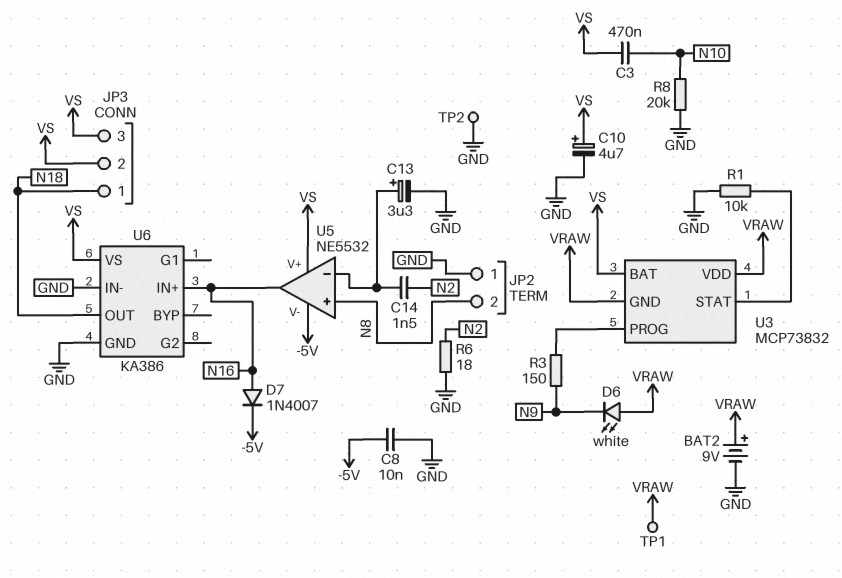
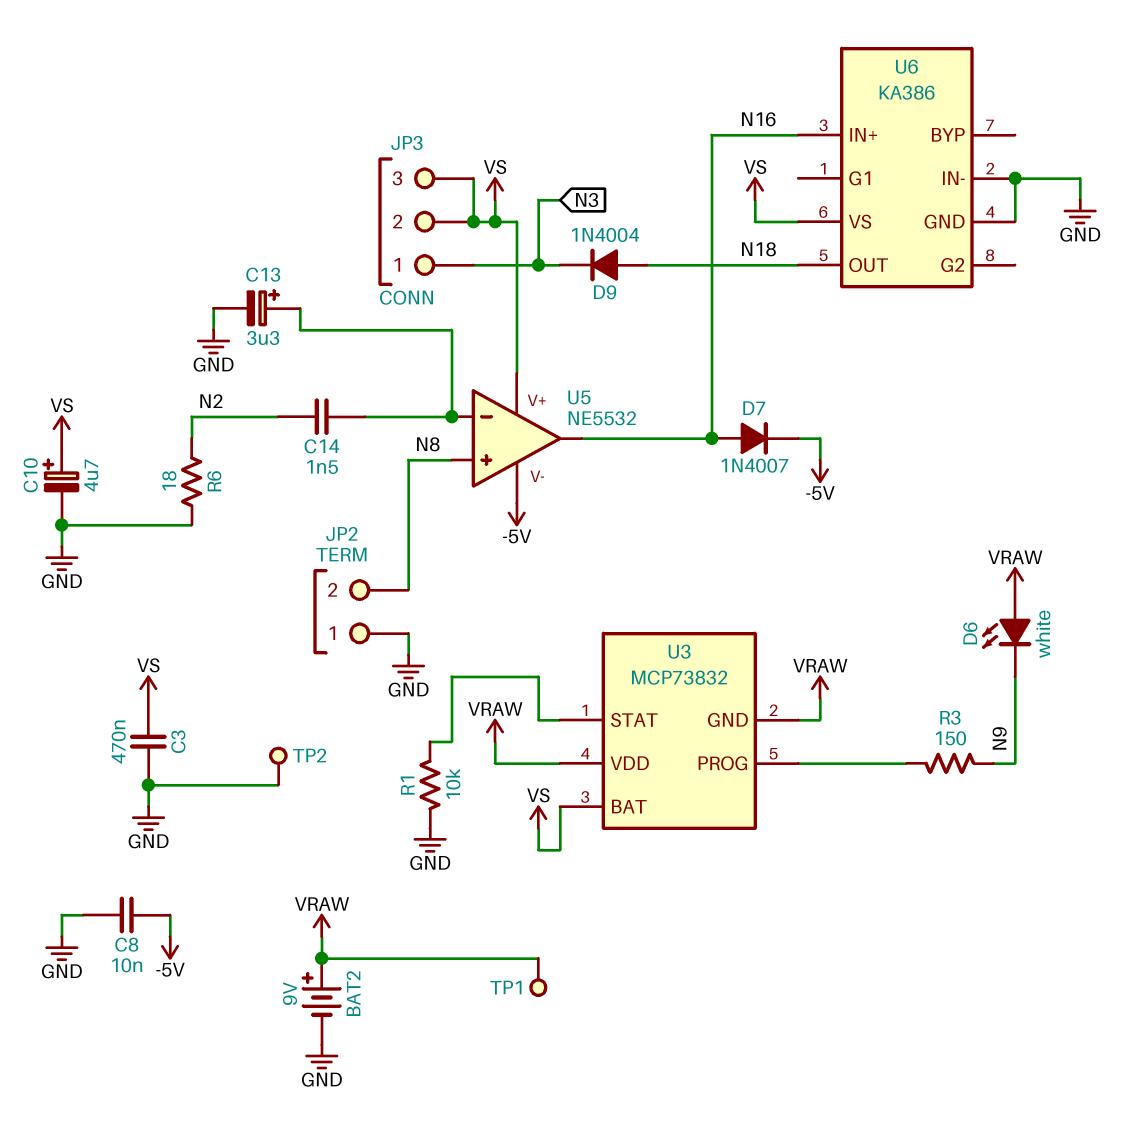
C3: 470nF (N10, VS) -> 470nF (GND, VS)
D9: none -> diode 1N4004 (A N18, K N3)
JP3 pin 1: N18 -> N3
R8: 20k (GND, N10) -> none

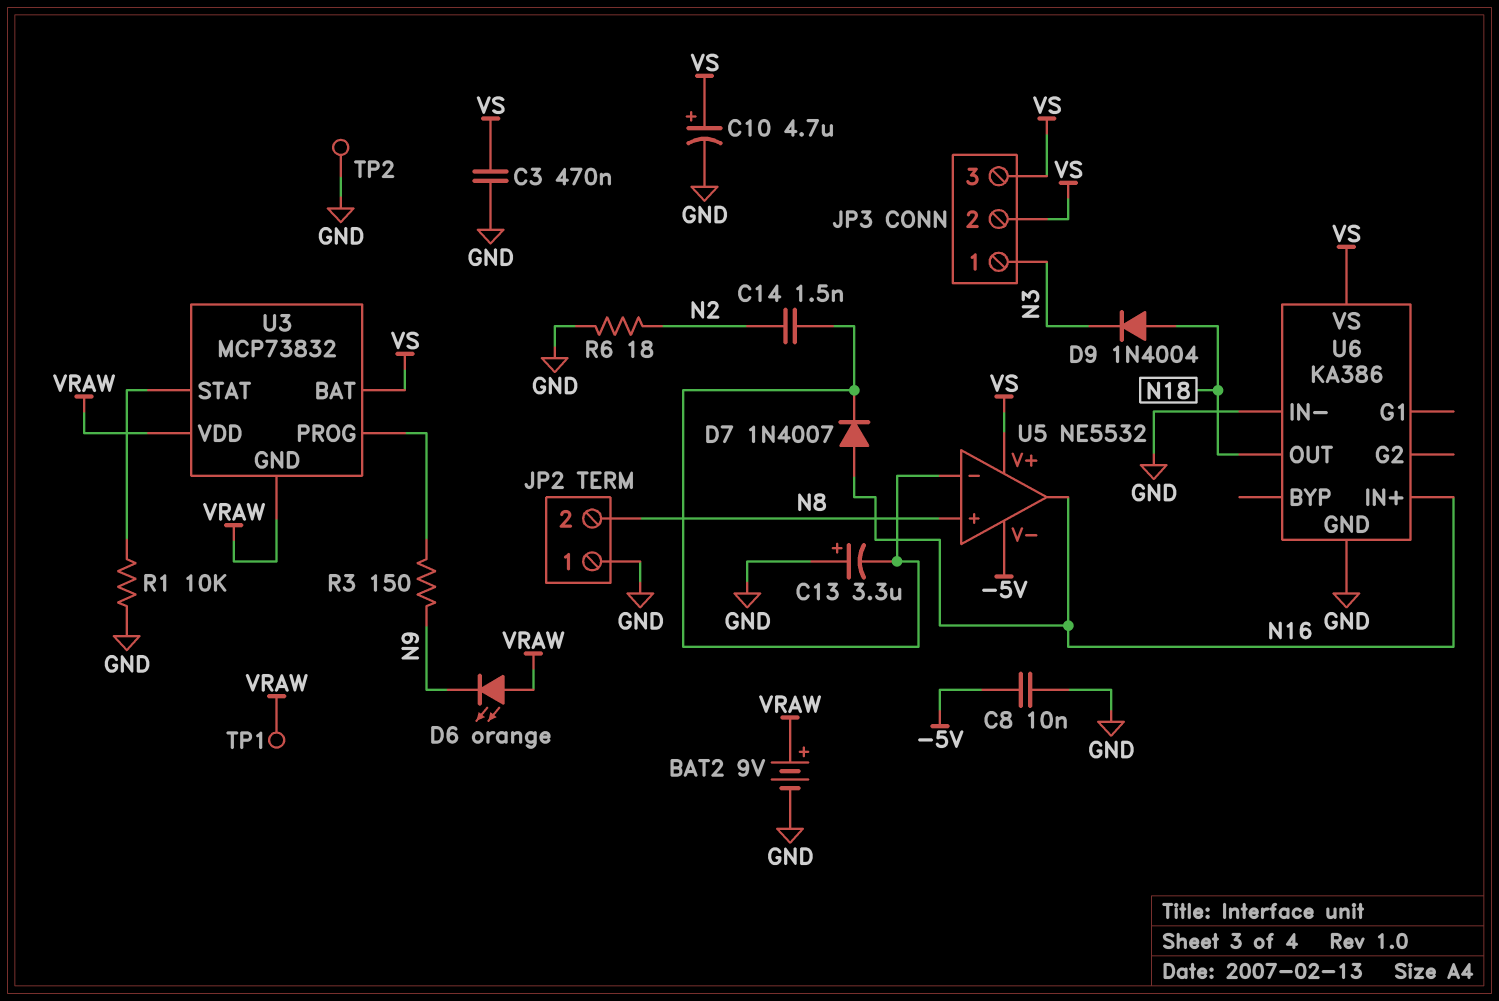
C13: 3.3uF (plus U5/in-, minus GND) -> 3.3uF (plus GND, minus U5/in-)
D6: LED white (A VRAW, K N9) -> LED orange (A VRAW, K N9)
D7: diode 1N4007 (A N16, K -5V) -> diode 1N4007 (A N16, K U5/in-)

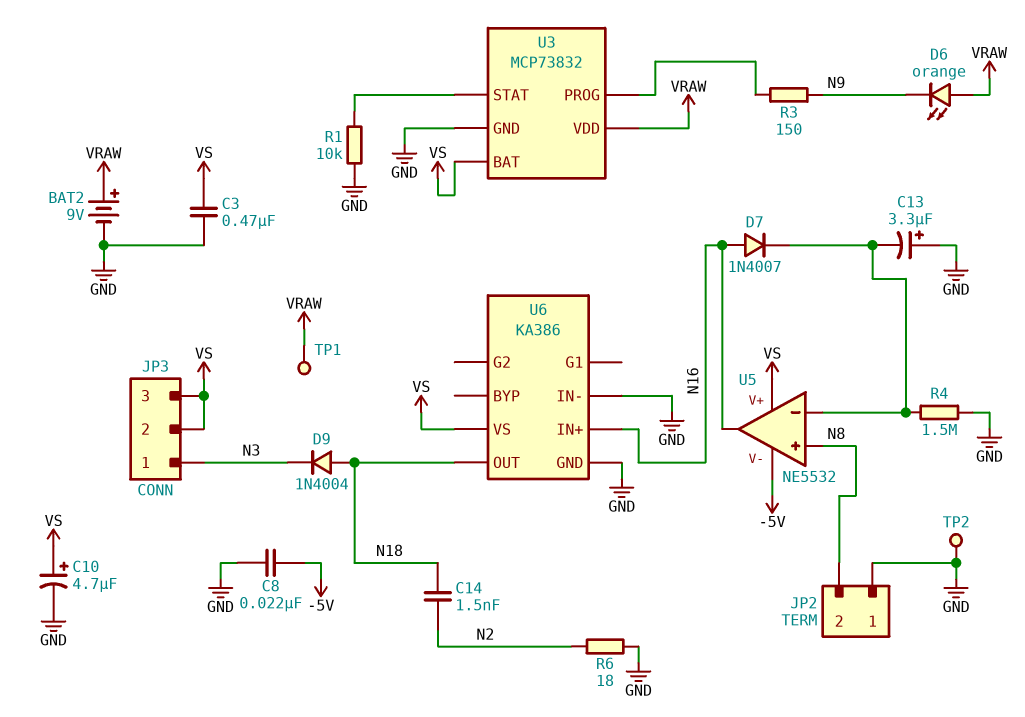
C8: 10nF (-5V, GND) -> 22nF (-5V, GND)
C14: 1.5nF (N2, U5/in-) -> 1.5nF (N2, N18)
R4: none -> 1.5M (GND, U5/in-)
U3 pin GND: VRAW -> GND

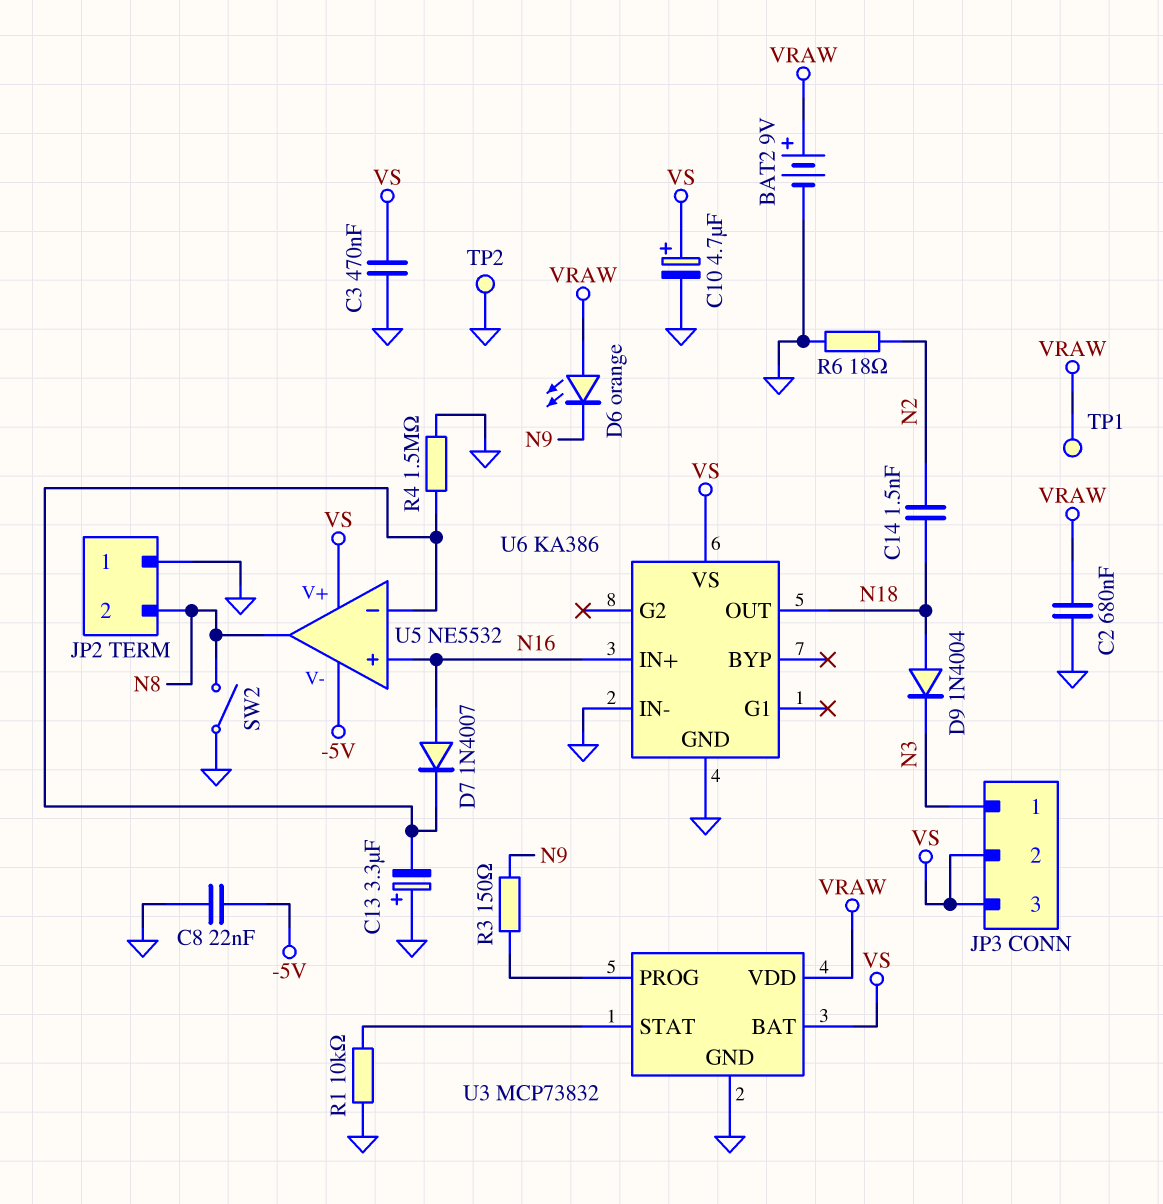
C2: none -> 680nF (GND, VRAW)
SW2: none -> switch (GND, N8)
U5 pin in+: N8 -> N16
U5 pin out: N16 -> N8

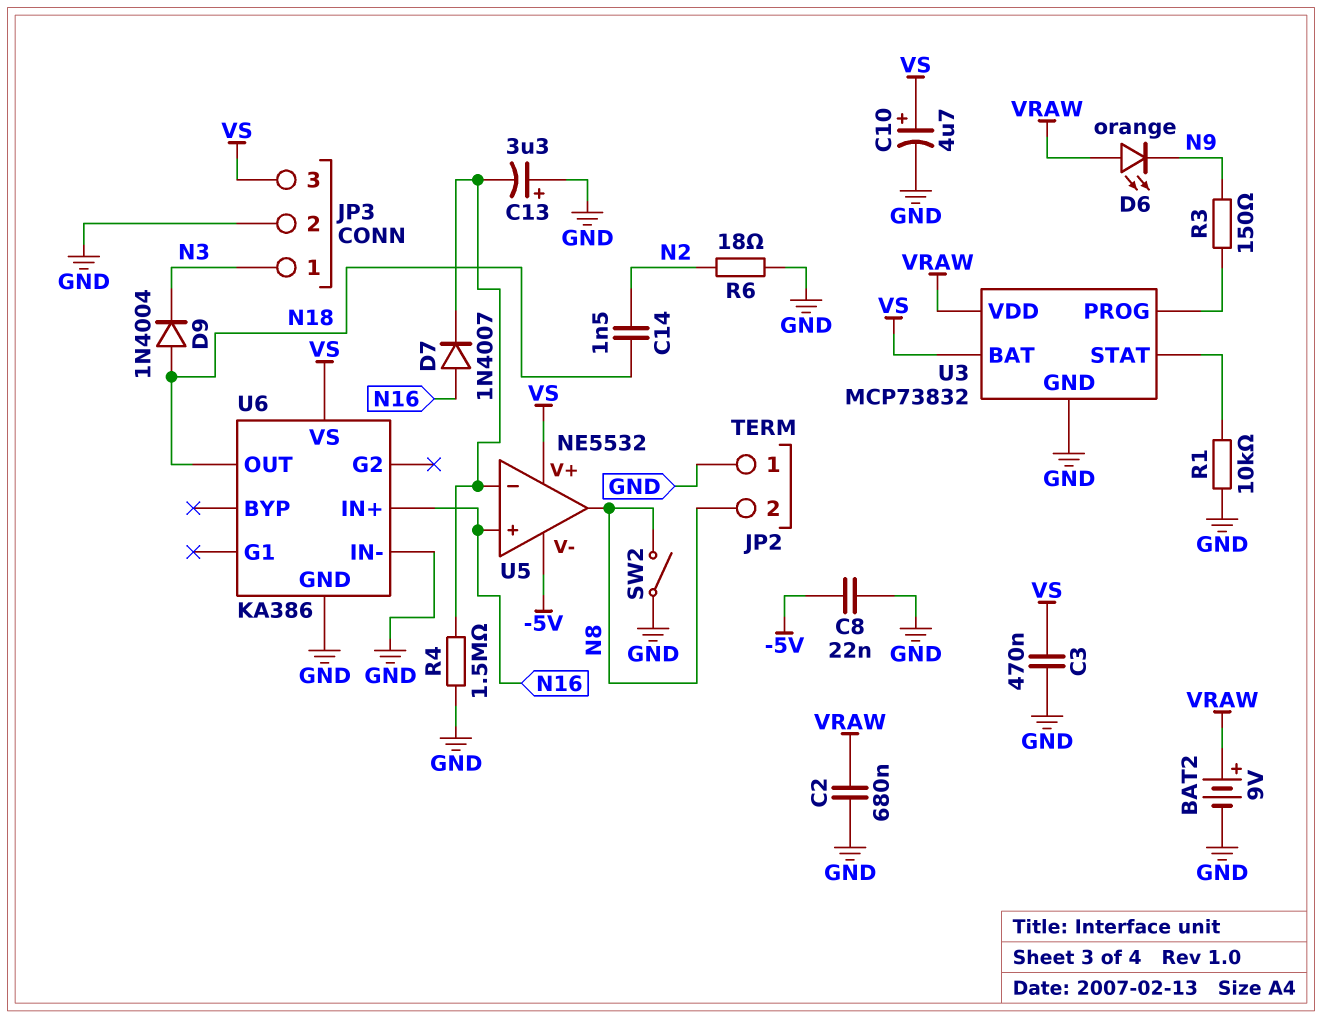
JP3 pin 2: VS -> GND
TP1: test point (VRAW) -> none
TP2: test point (GND) -> none

